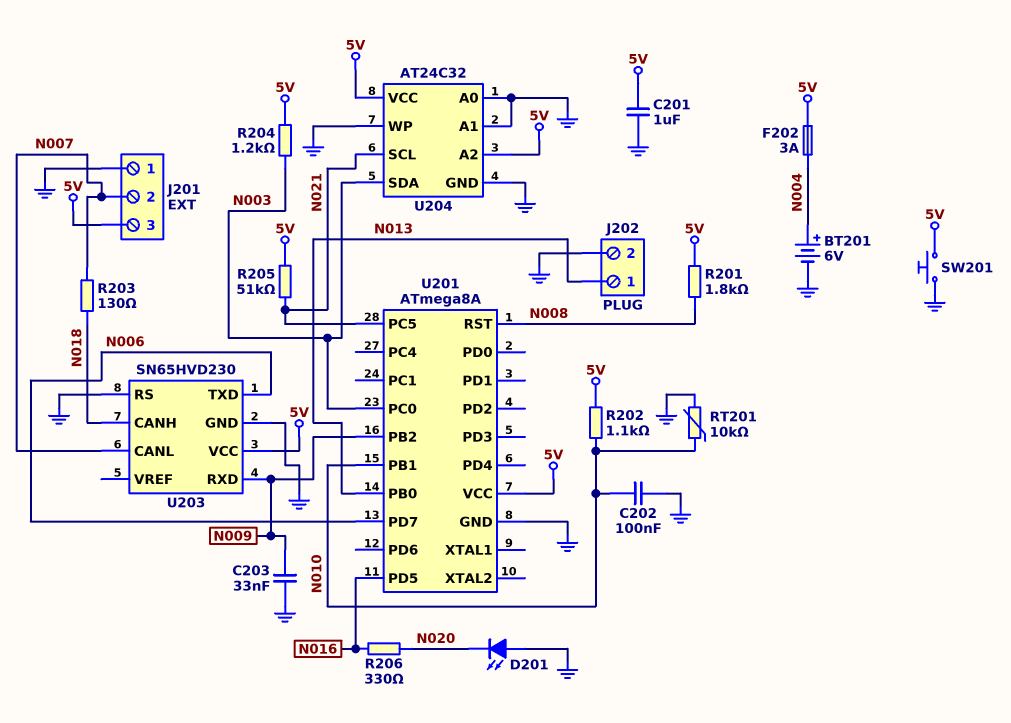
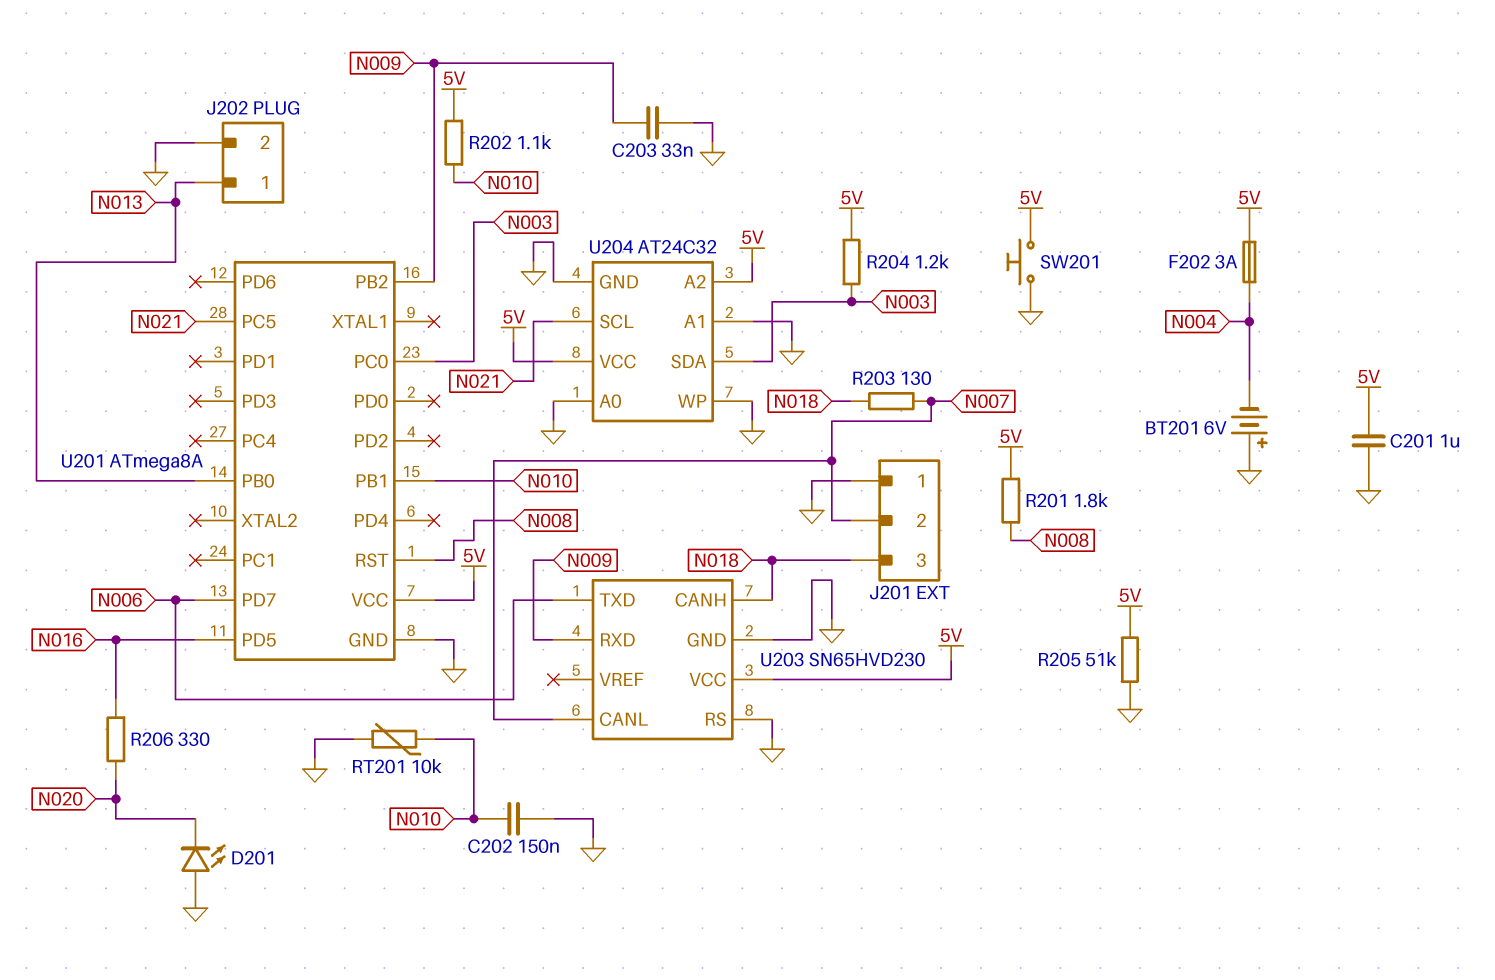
BT201: 6V (plus N004, minus GND) -> 6V (plus GND, minus N004)
C202: 100nF (GND, N010) -> 150nF (GND, N010)
J201 pin 3: 5V -> N018
R205: 51k (5V, N021) -> 51k (5V, GND)

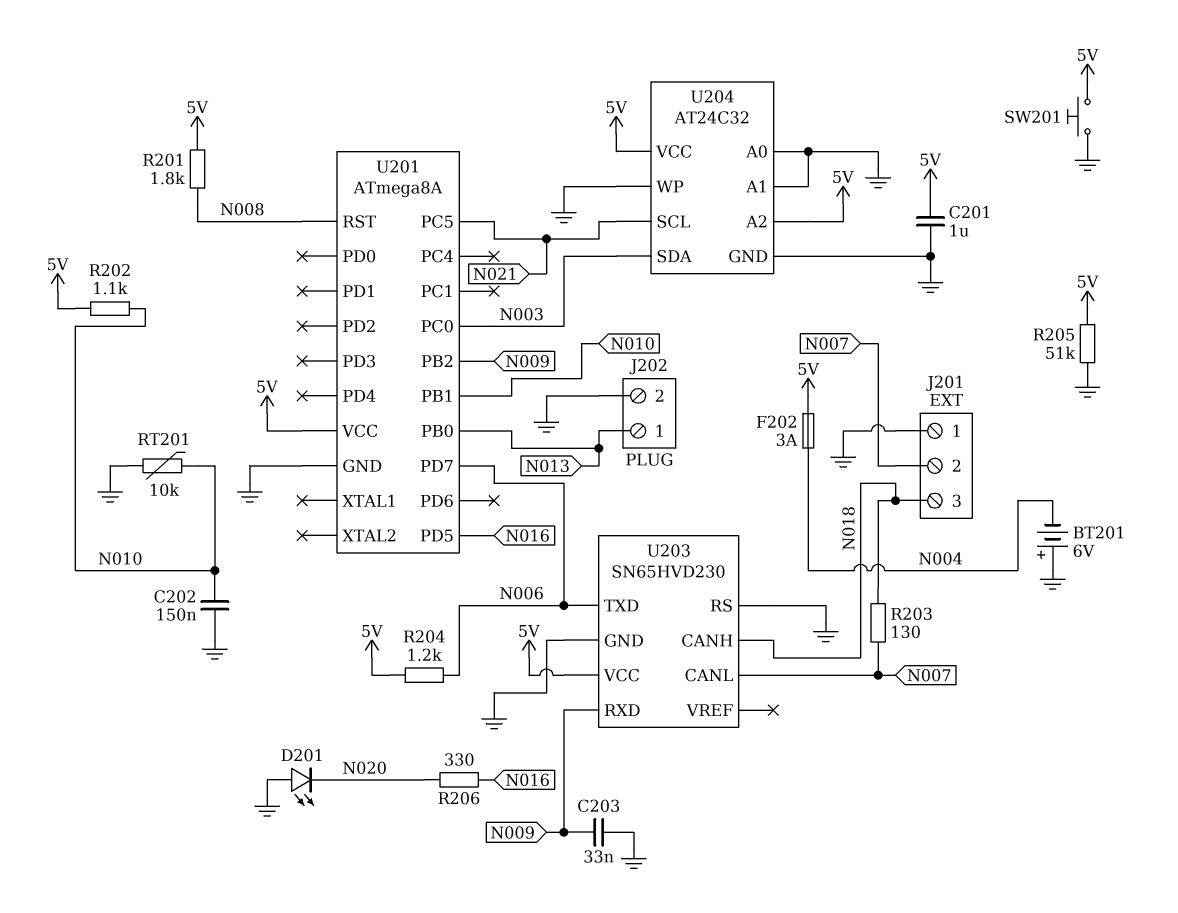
R204: 1.2k (5V, N003) -> 1.2k (5V, N006)

